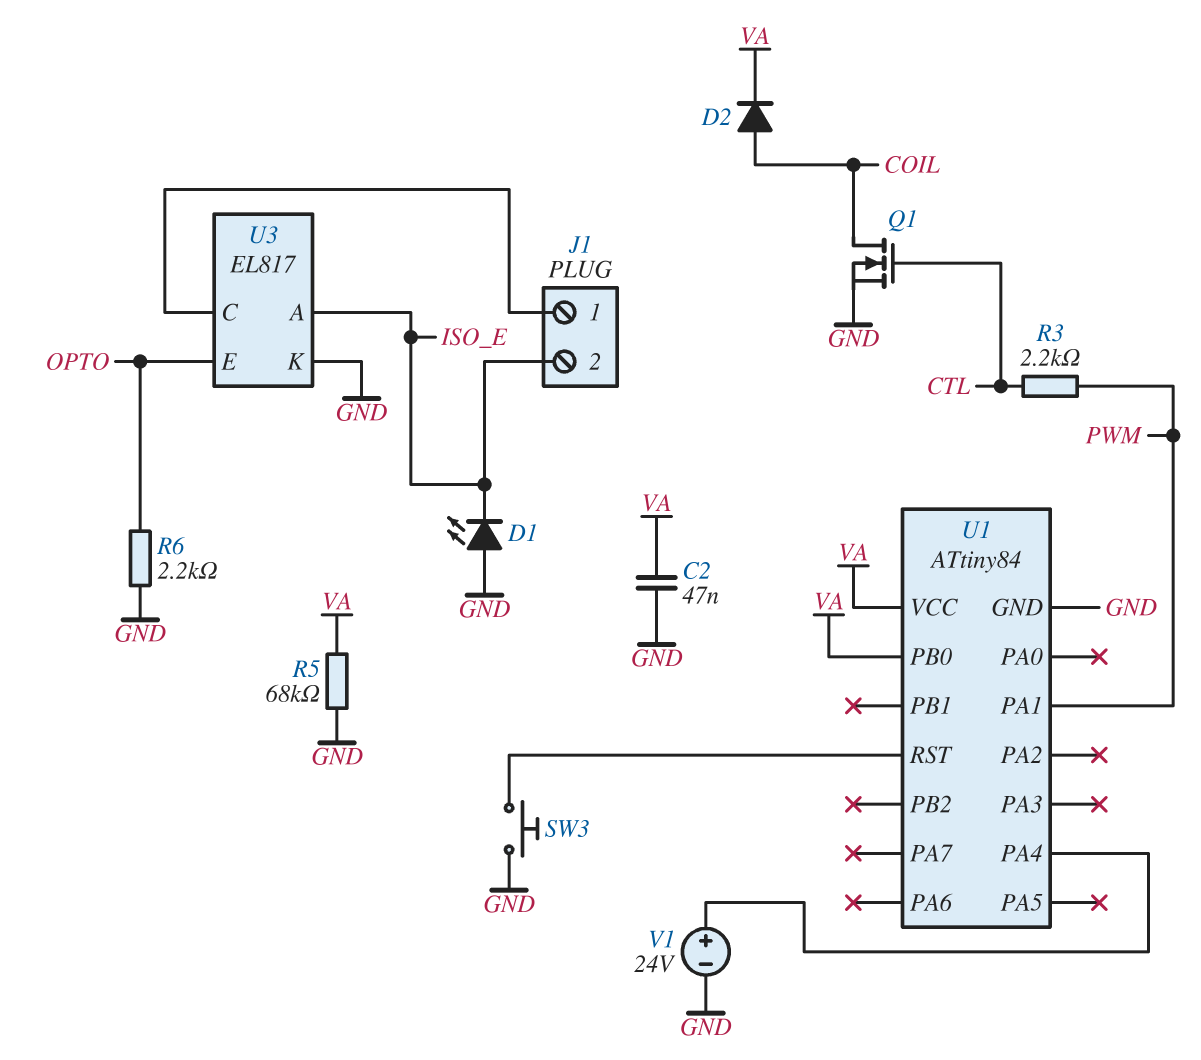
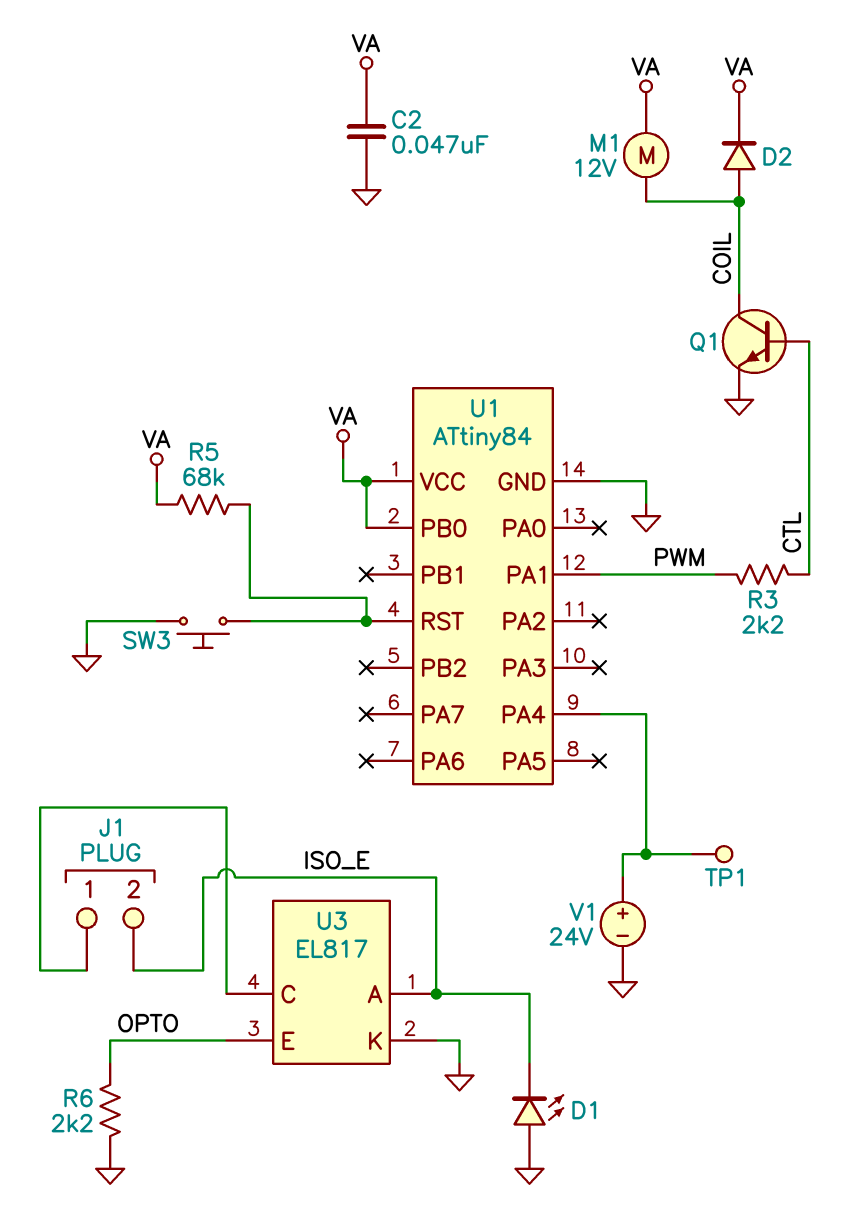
M1: none -> motor 12V (COIL, VA)
Q1: NMOS (G CTL, D COIL, S GND) -> NPN (B CTL, C COIL, E GND)
R5: 68k (GND, VA) -> 68k (U1/RST, VA)
TP1: none -> test point (U1/PA4)

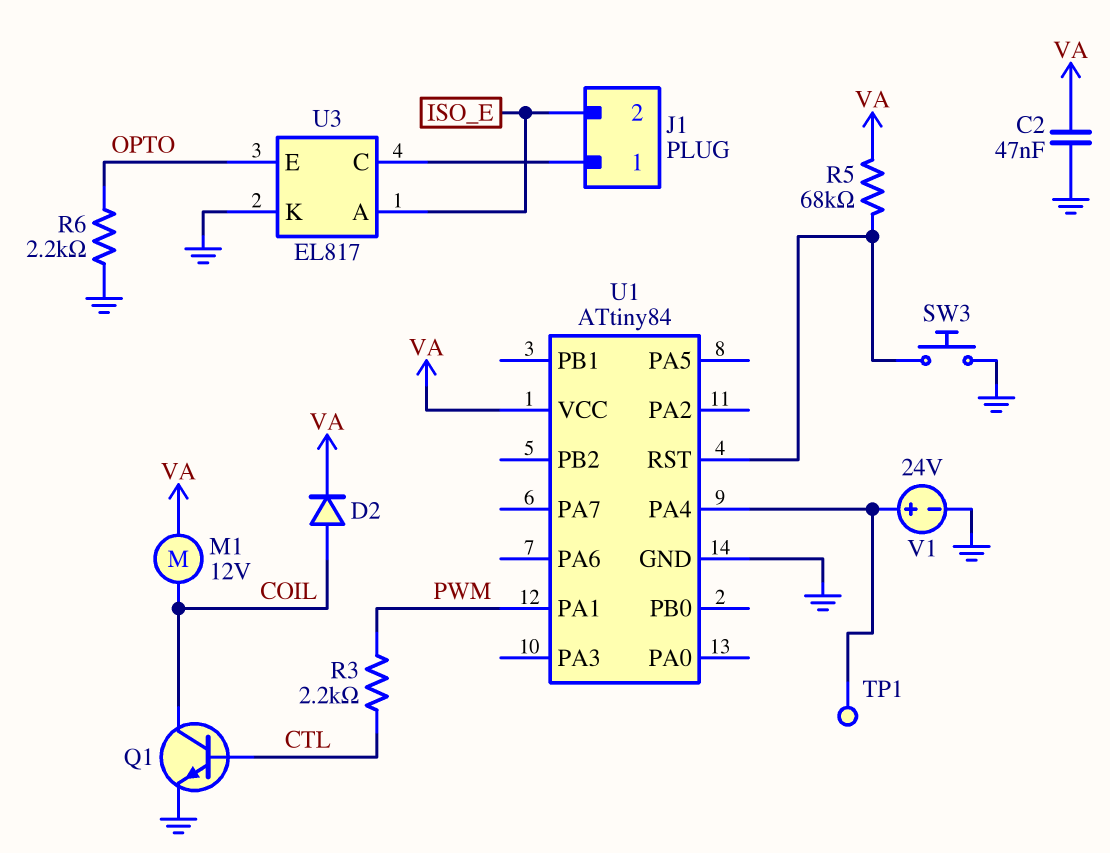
D1: LED (A GND, K ISO_E) -> none
U1 pin PB0: VA -> none

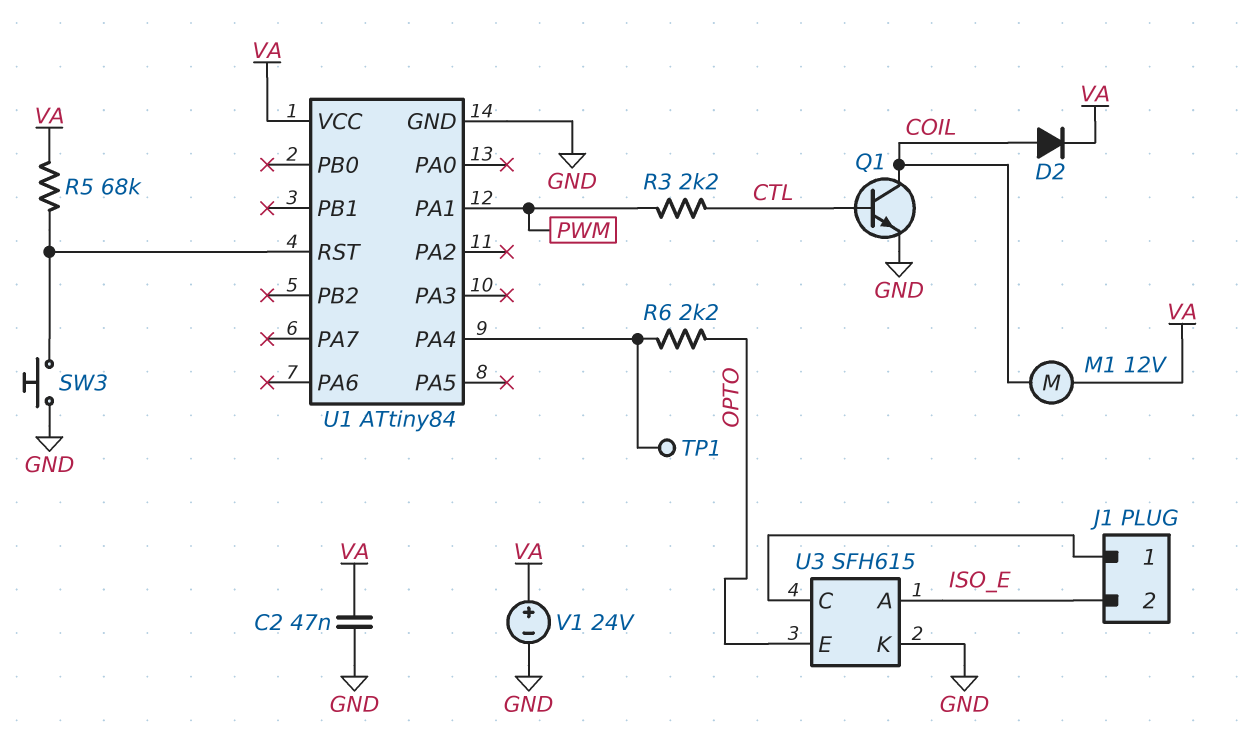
R6: 2.2k (GND, OPTO) -> 2.2k (OPTO, U1/PA4)
U3: EL817 -> SFH615
V1: 24V (plus U1/PA4, minus GND) -> 24V (plus VA, minus GND)

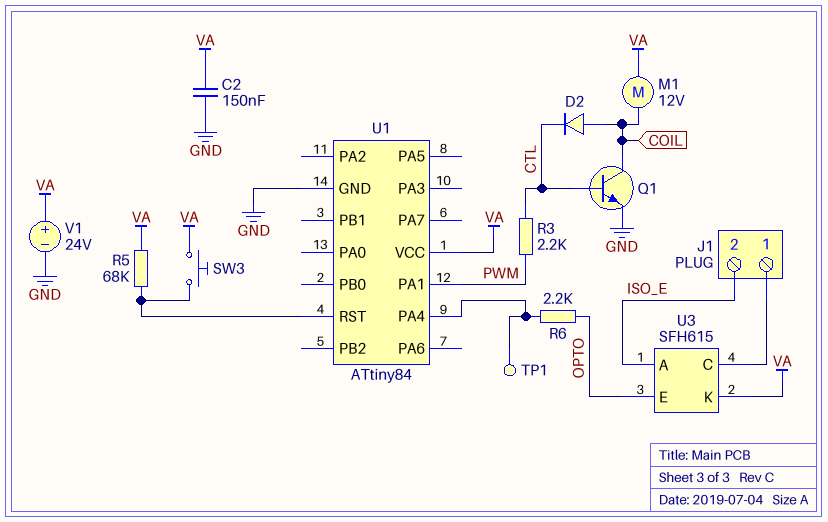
C2: 47nF (GND, VA) -> 150nF (GND, VA)
D2: diode (A COIL, K VA) -> diode (A COIL, K CTL)
SW3: button (GND, U1/RST) -> button (U1/RST, VA)
U3 pin K: GND -> VA

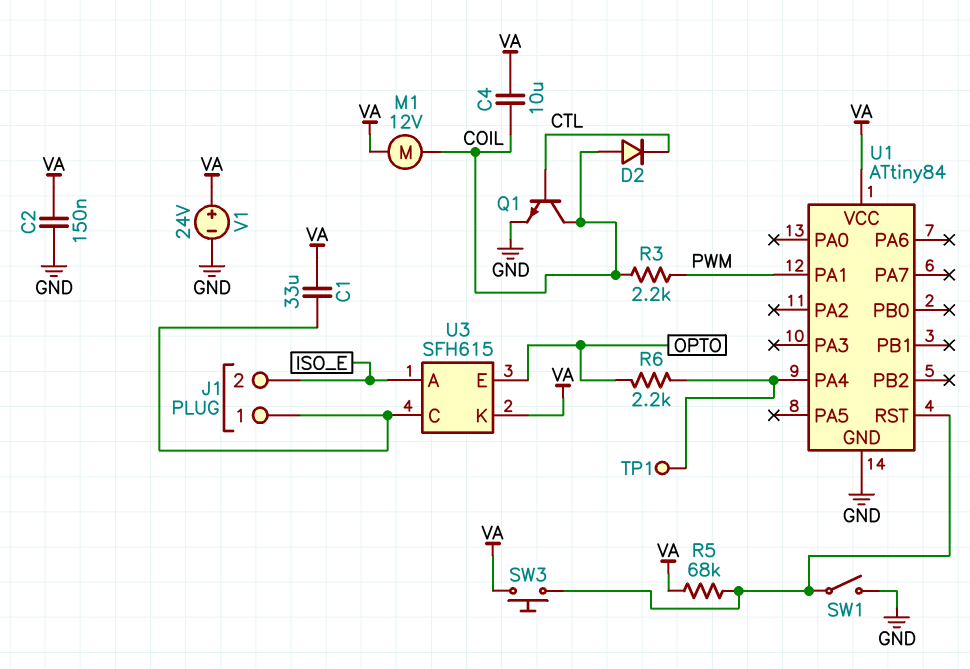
C1: none -> 33uF (J1/1, VA)
C4: none -> 10uF (COIL, VA)
R3: 2.2k (CTL, PWM) -> 2.2k (COIL, PWM)
SW1: none -> switch (GND, U1/RST)

